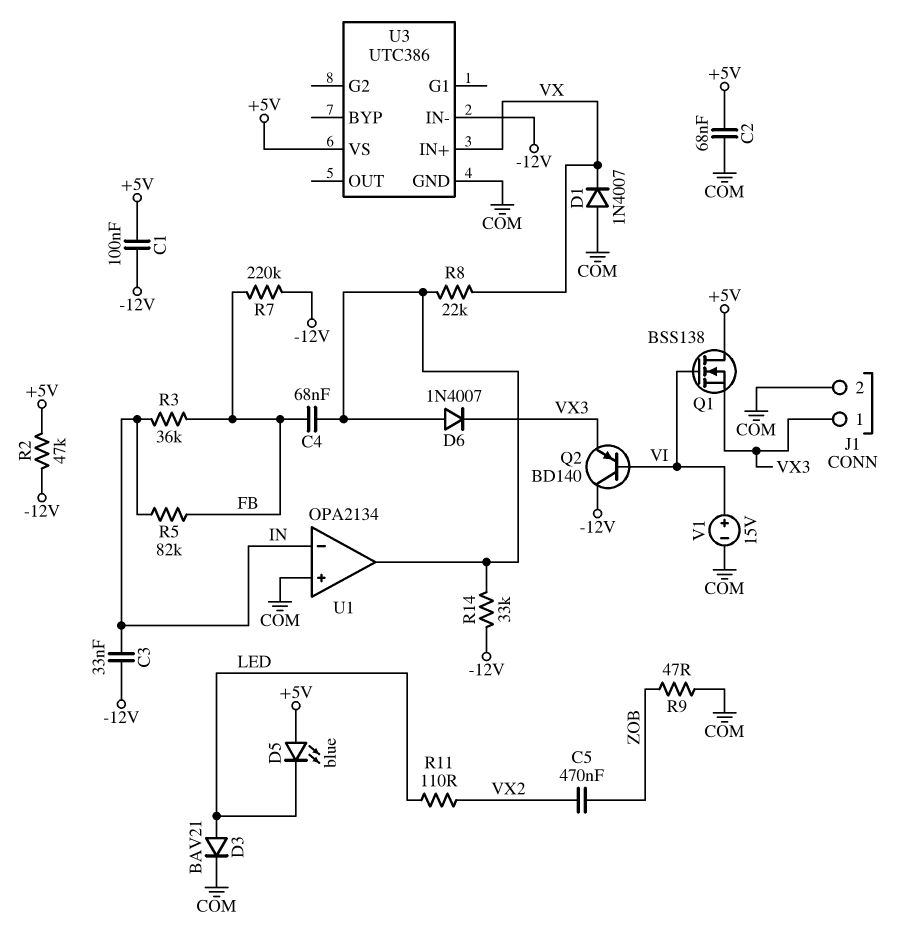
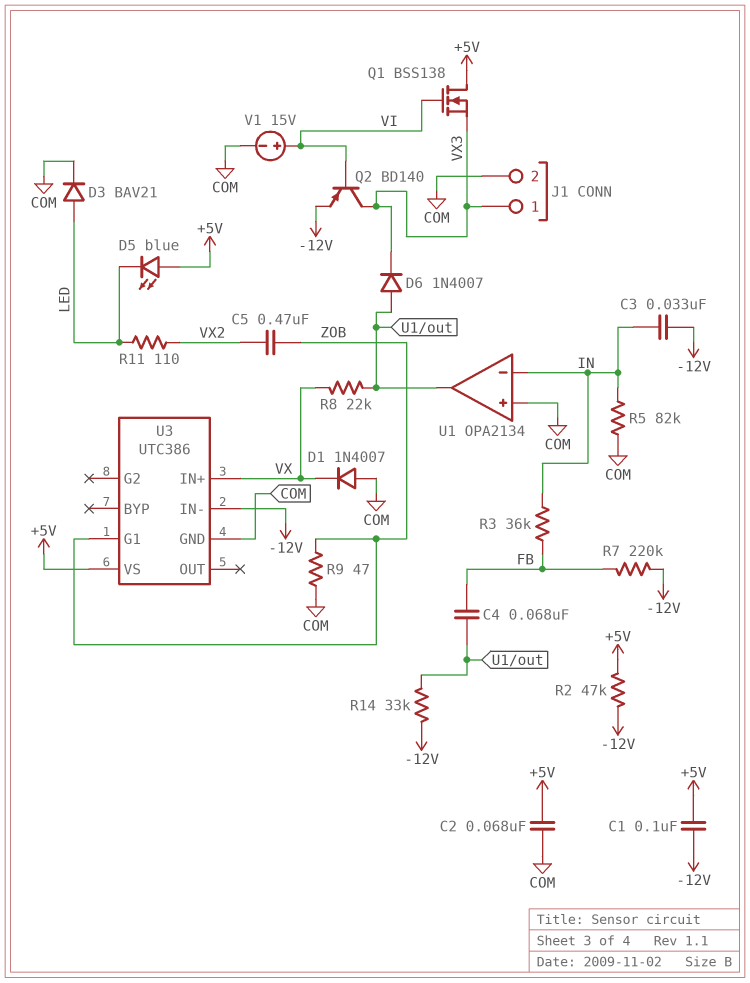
Q2: PNP BD140 (B VI, C -12V, E VX3) -> PNP BD140 (B VI, C VX3, E -12V)
R5: 82k (FB, IN) -> 82k (COM, IN)
U3 pin G1: none -> ZOB

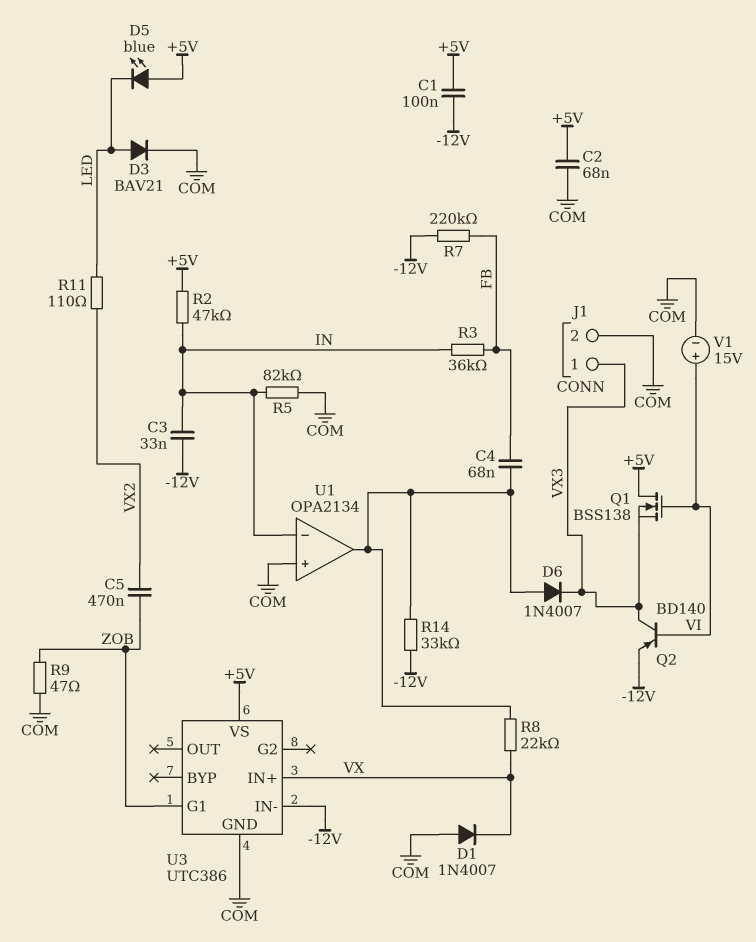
R2: 47k (+5V, -12V) -> 47k (+5V, IN)

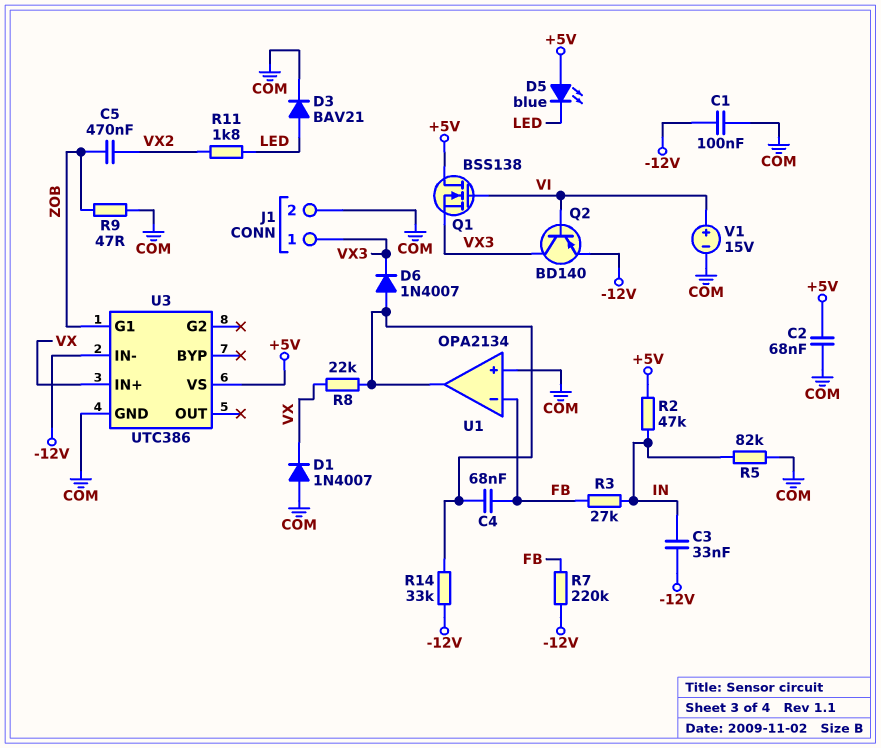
C1: 100nF (+5V, -12V) -> 100nF (-12V, COM)
R3: 36k (FB, IN) -> 27k (FB, IN)
R11: 110 (LED, VX2) -> 1.8k (LED, VX2)
U1 pin in-: IN -> FB

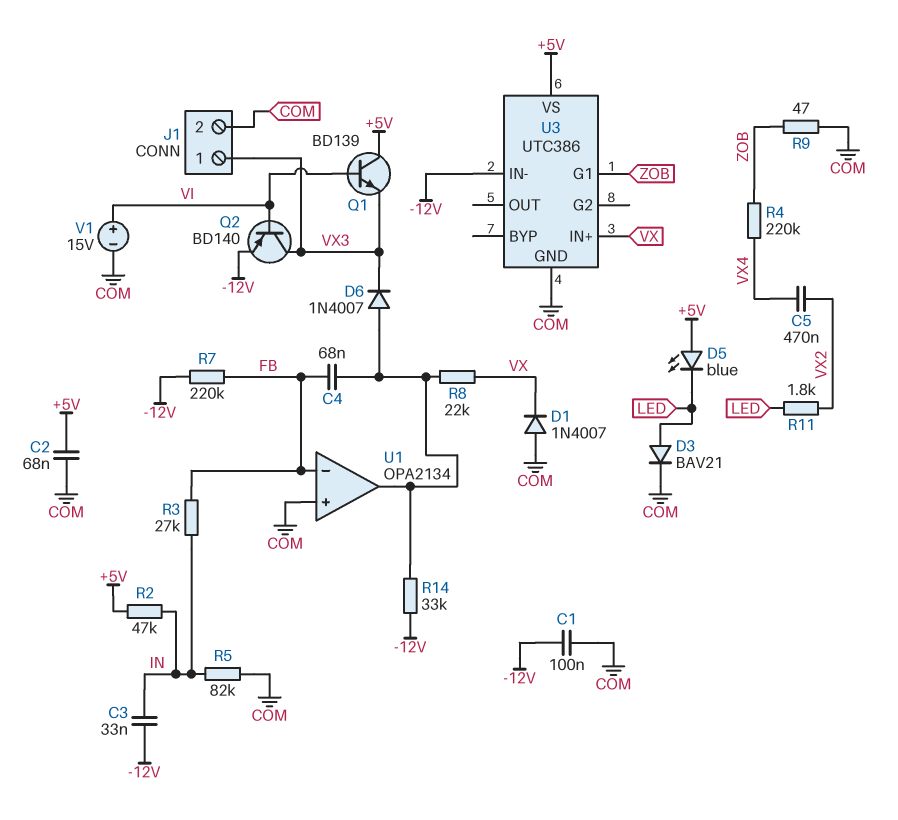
C5: 470nF (VX2, ZOB) -> 470nF (VX2, VX4)
Q1: NMOS BSS138 (G VI, D +5V, S VX3) -> NPN BD139 (B VI, C +5V, E VX3)
R4: none -> 220k (VX4, ZOB)

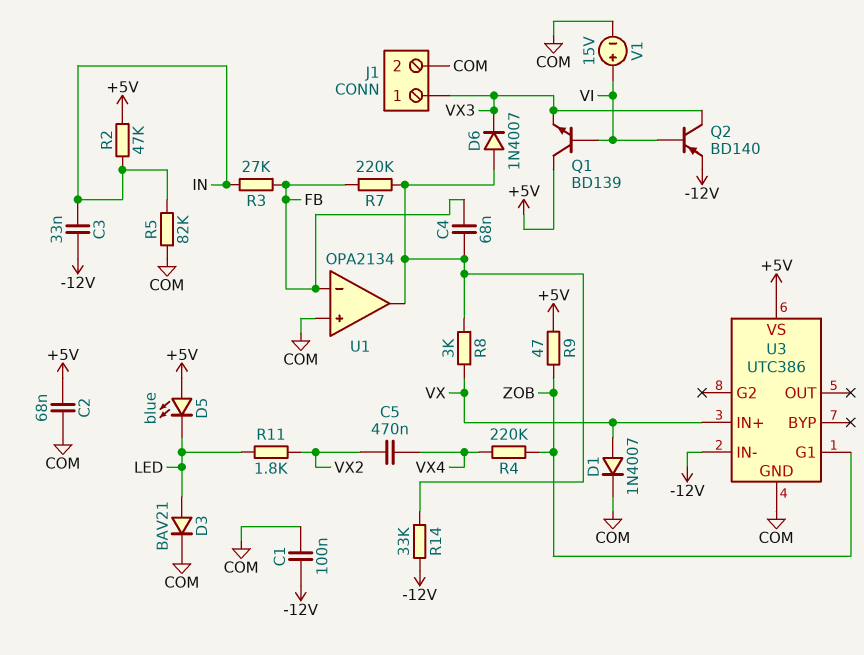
D1: diode 1N4007 (A COM, K VX) -> diode 1N4007 (A VX, K COM)
R7: 220k (-12V, FB) -> 220k (FB, U1/out)
R8: 22k (U1/out, VX) -> 3k (U1/out, VX)
R9: 47 (COM, ZOB) -> 47 (+5V, ZOB)

